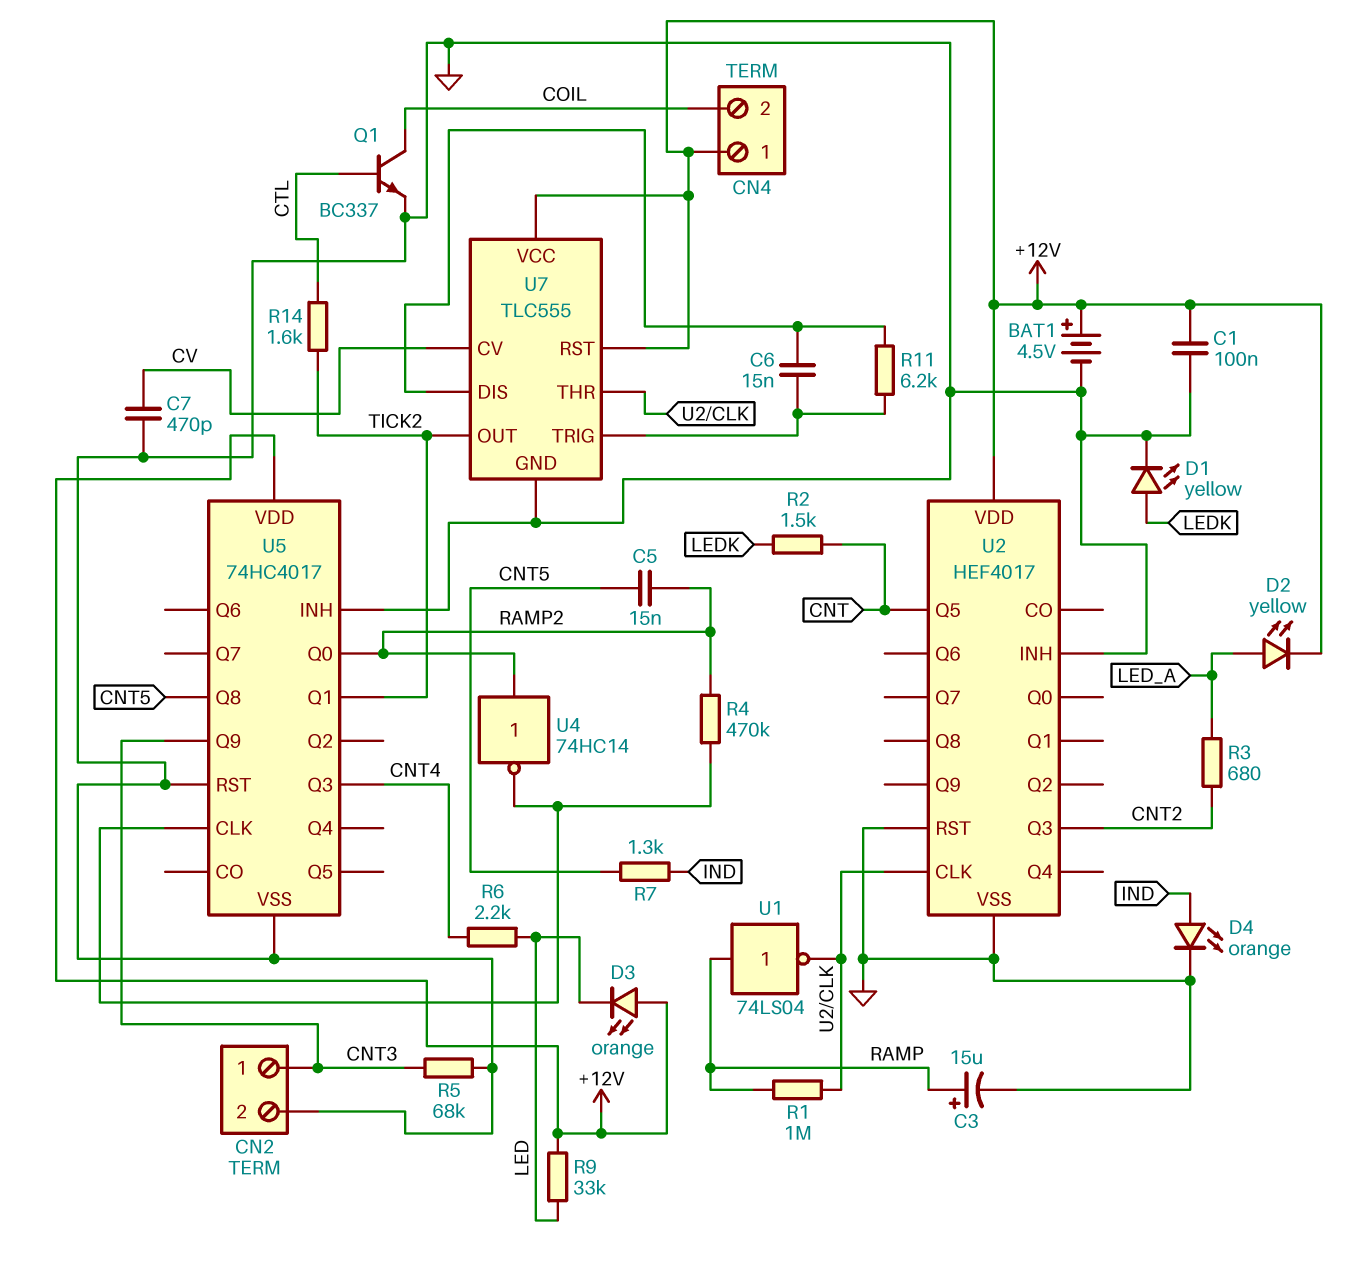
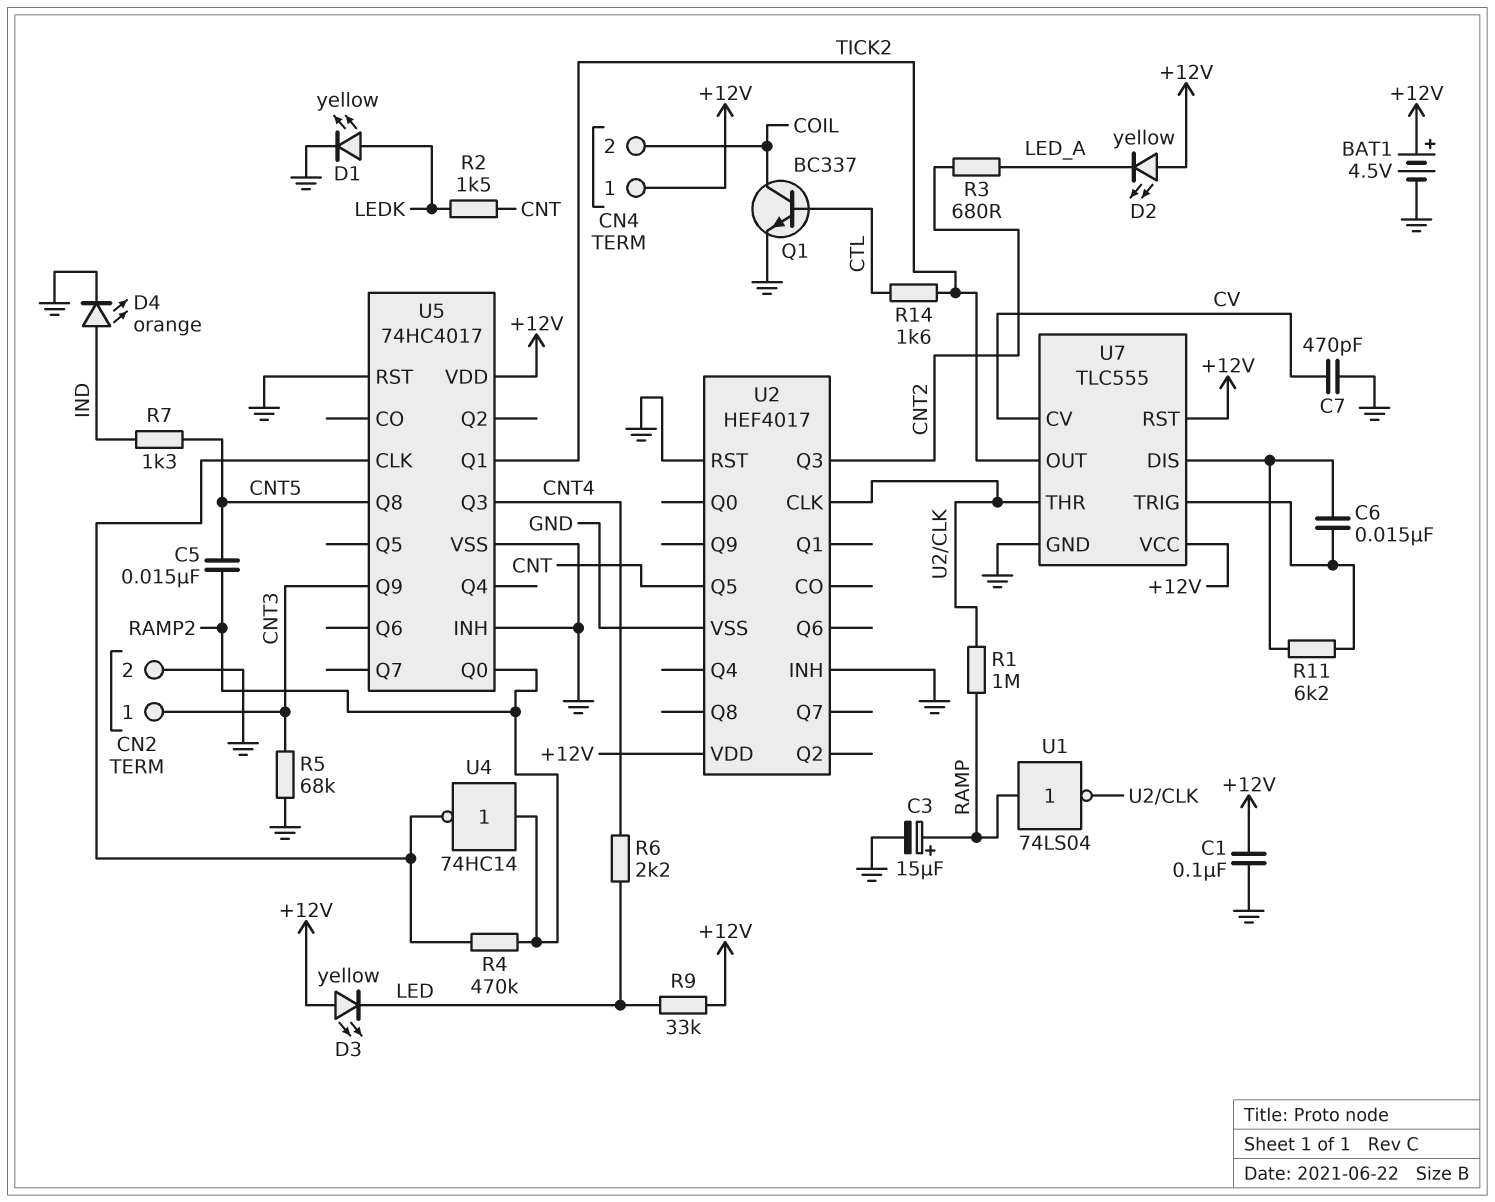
D2: LED yellow (A LED_A, K +12V) -> LED yellow (A +12V, K LED_A)
D3: LED orange (A +12V, K LED) -> LED yellow (A +12V, K LED)

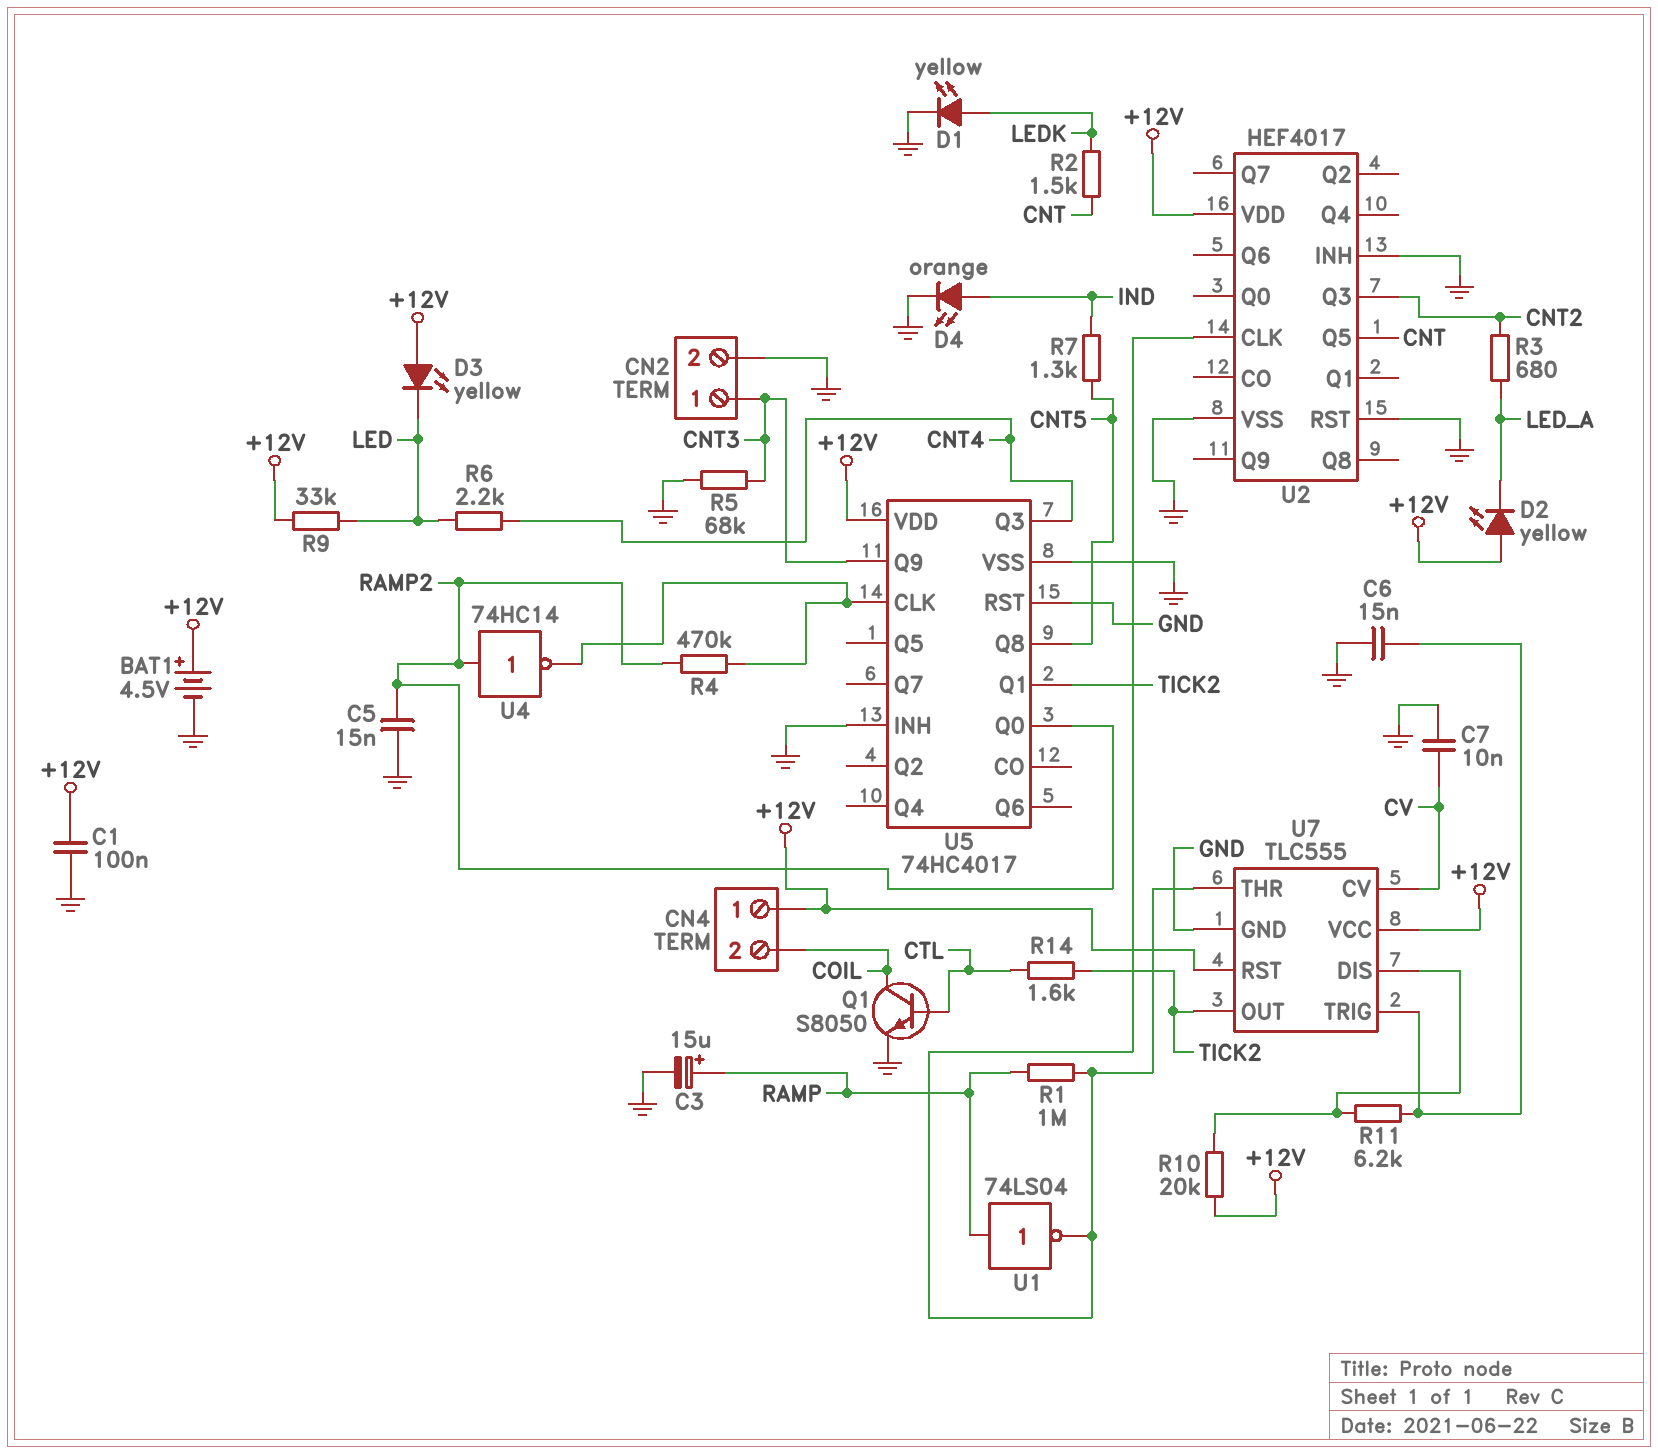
C5: 15nF (CNT5, RAMP2) -> 15nF (GND, RAMP2)
C6: 15nF (U7/DIS, U7/TRIG) -> 15nF (GND, U7/TRIG)
C7: 470pF (CV, GND) -> 10nF (CV, GND)
Q1: NPN BC337 (B CTL, C COIL, E GND) -> NPN S8050 (B CTL, C COIL, E GND)
R10: none -> 20k (+12V, U7/DIS)

